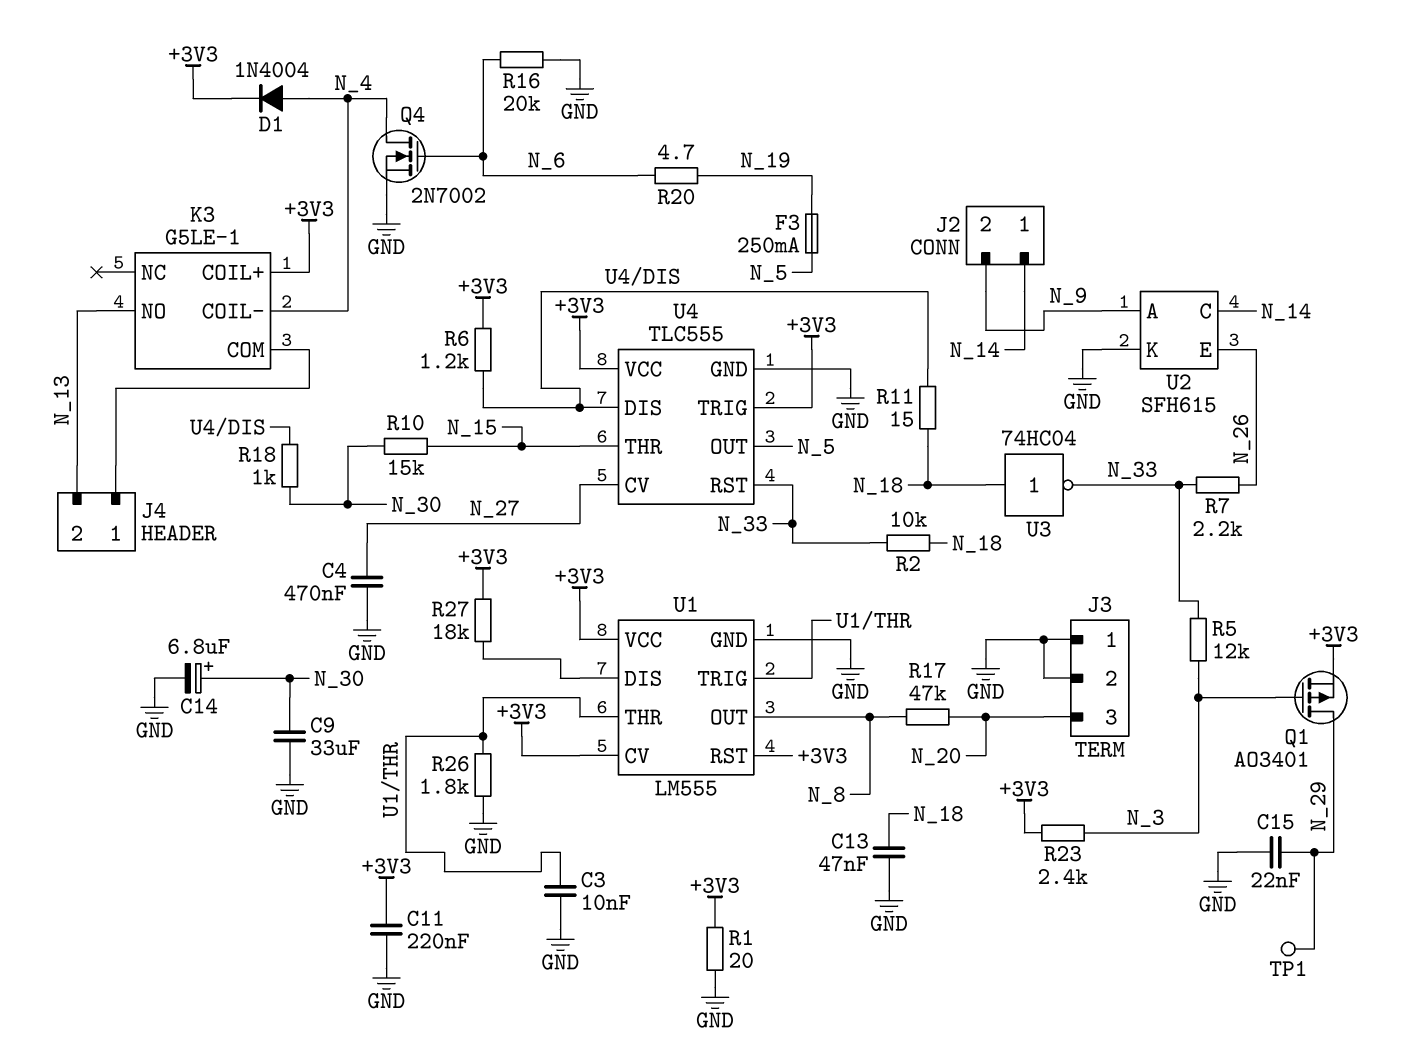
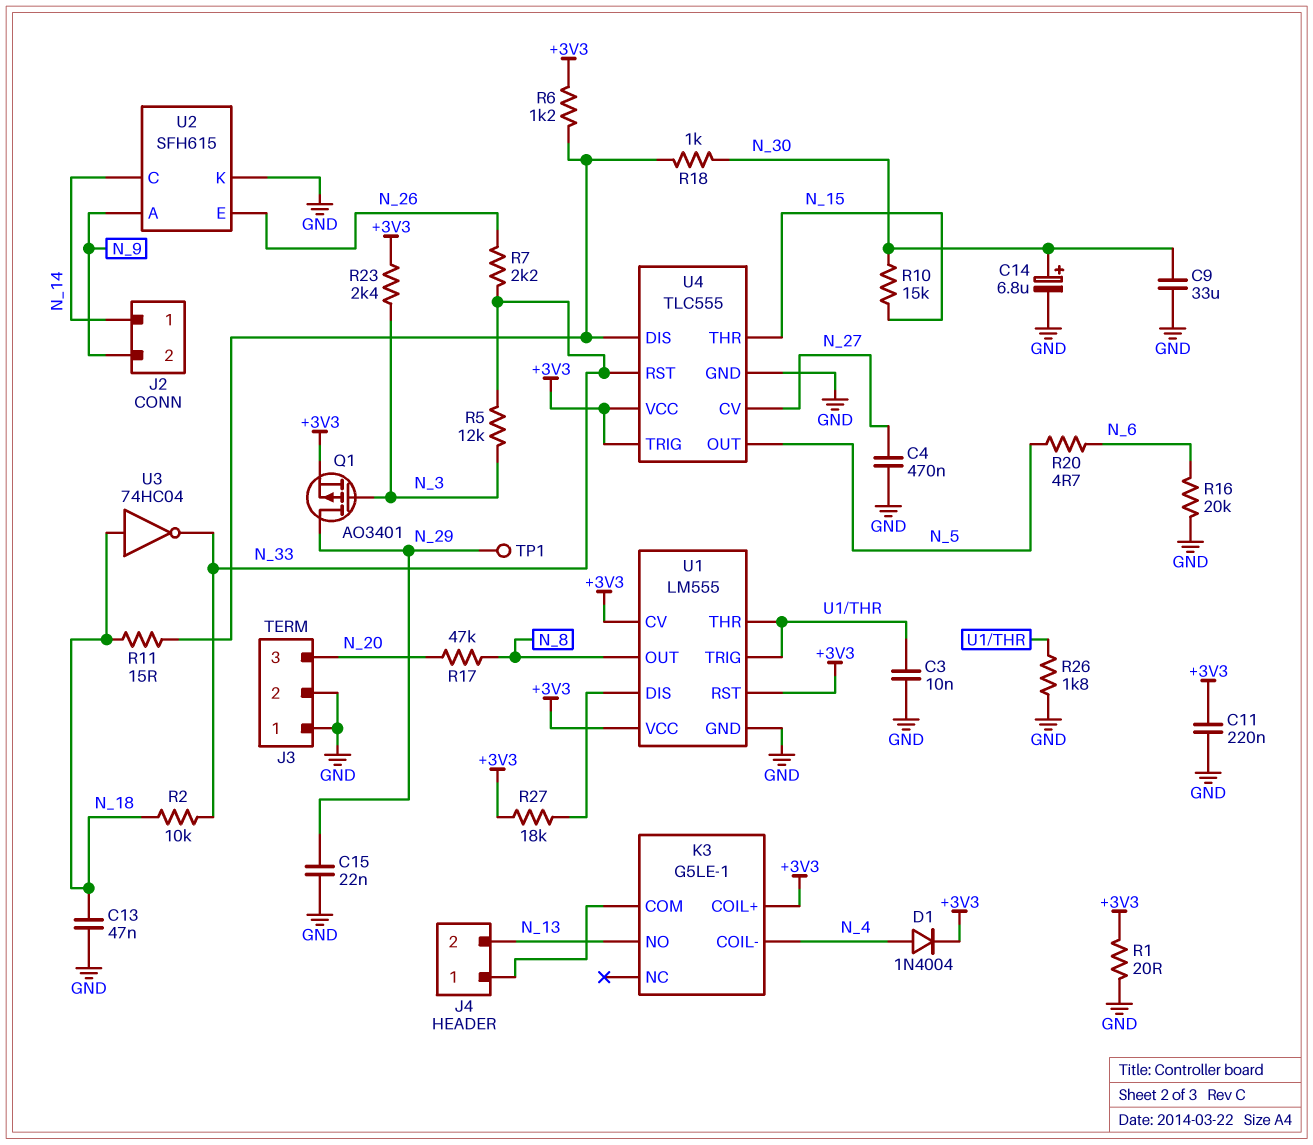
F3: 250mA (N_5, N_19) -> none
Q4: NMOS 2N7002 (G N_6, D N_4, S GND) -> none
R20: 4.7 (N_6, N_19) -> 4.7 (N_5, N_6)

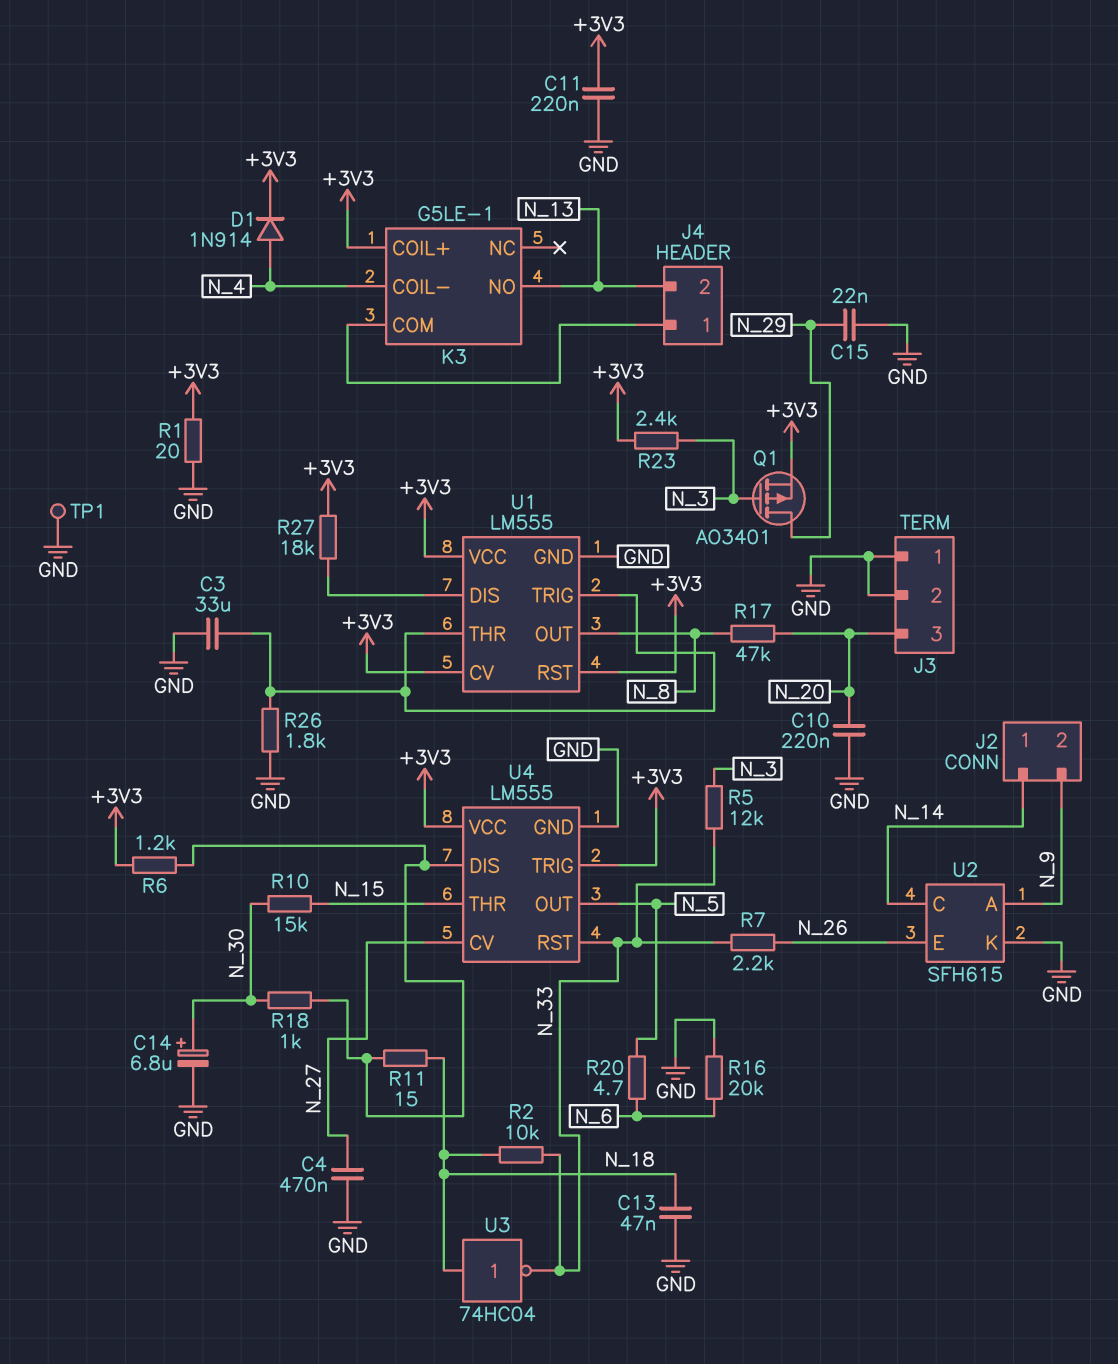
C3: 10nF (GND, U1/THR) -> 33uF (GND, U1/THR)
C9: 33uF (GND, N_30) -> none
C10: none -> 220nF (GND, N_20)
D1: diode 1N4004 (A N_4, K +3V3) -> diode 1N914 (A N_4, K +3V3)
TP1: test point (N_29) -> test point (GND)
U4: TLC555 -> LM555

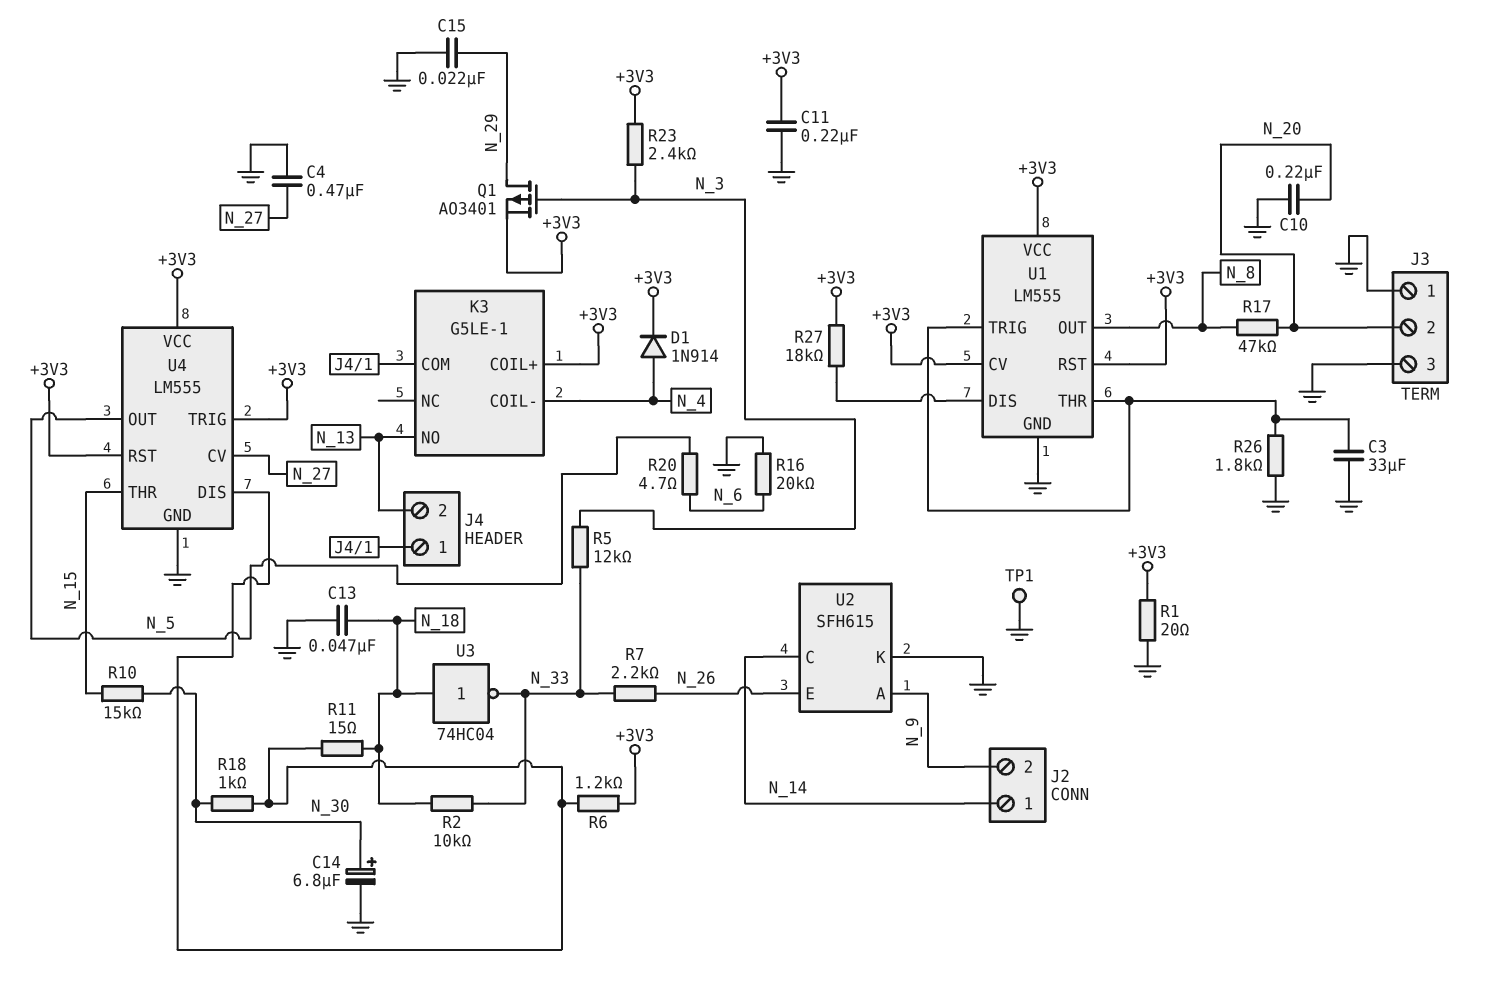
J3 pin 2: GND -> N_20
J3 pin 3: N_20 -> GND
U4 pin RST: N_33 -> +3V3

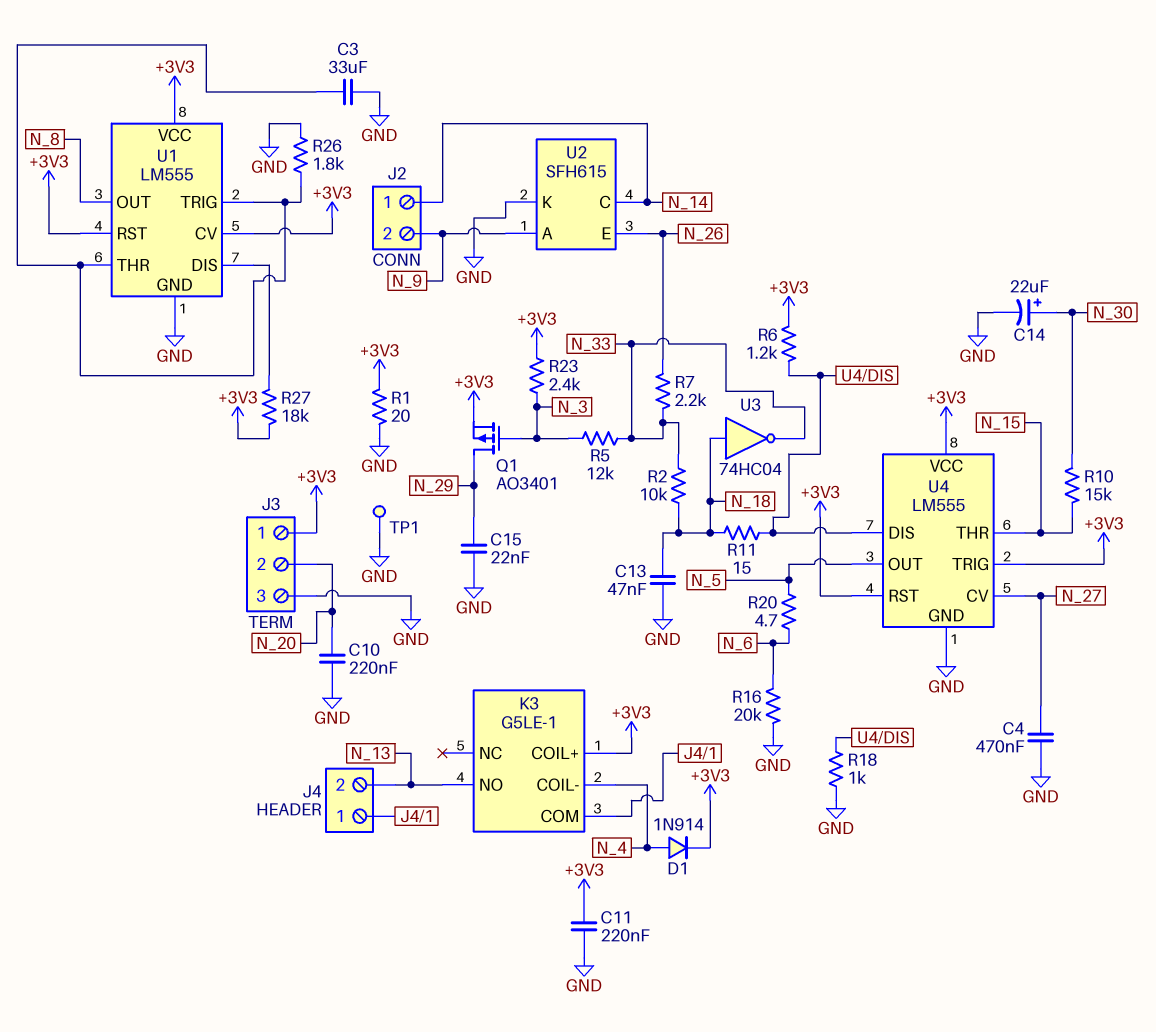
C14: 6.8uF (plus N_30, minus GND) -> 22uF (plus N_30, minus GND)
J3 pin 1: GND -> +3V3
R17: 47k (N_8, N_20) -> none
R18: 1k (N_30, U4/DIS) -> 1k (GND, U4/DIS)

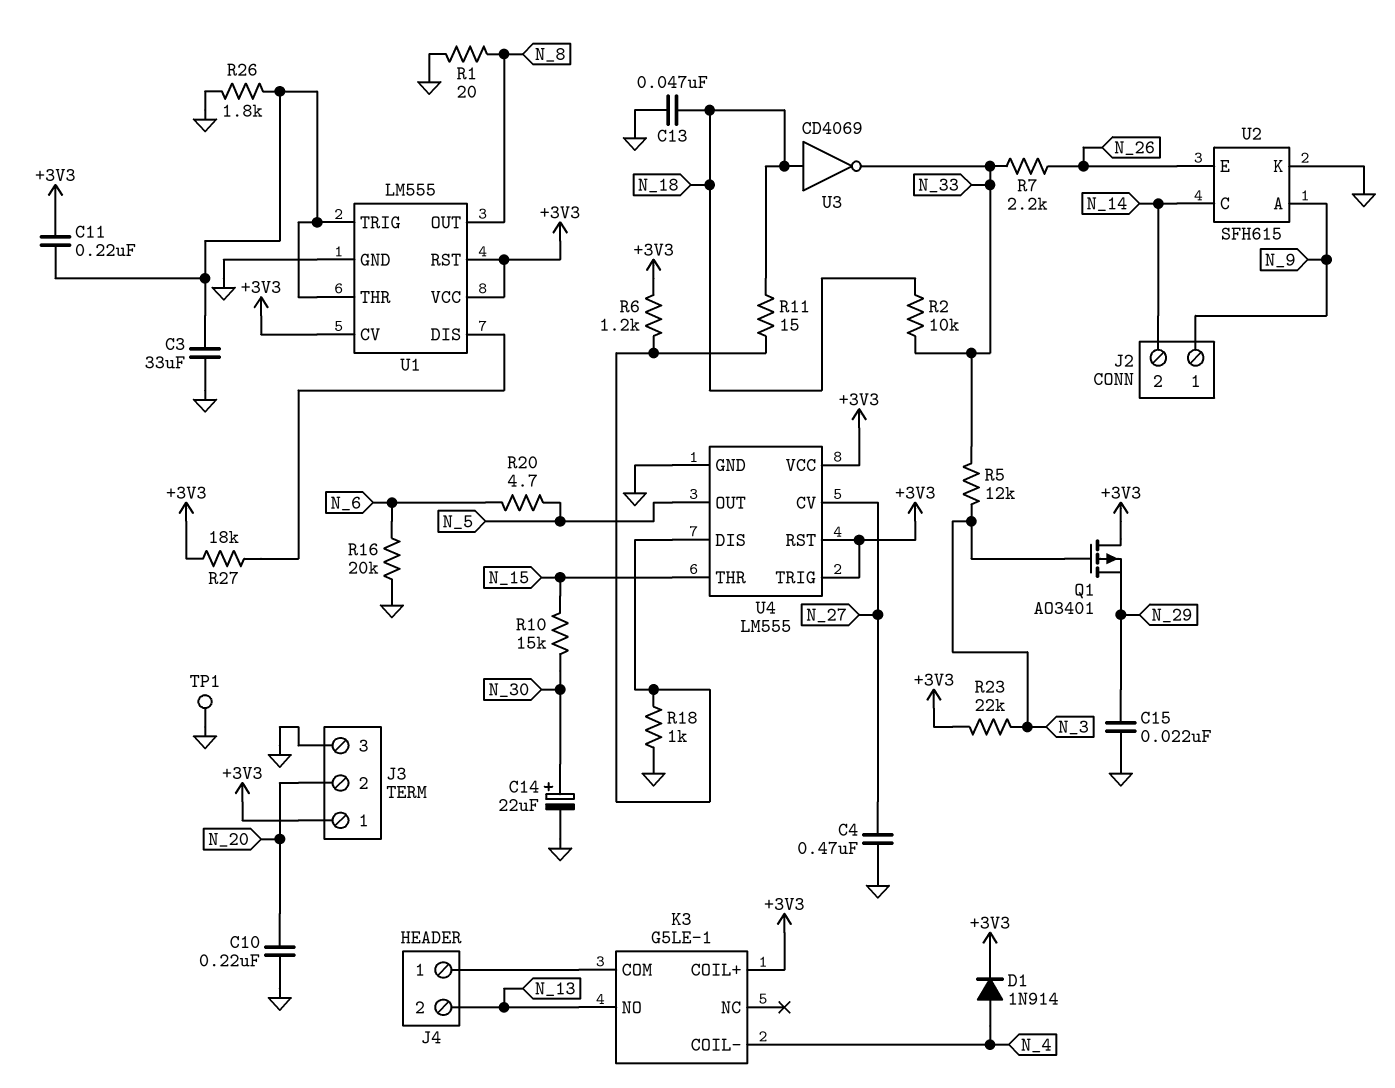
C11: 220nF (+3V3, GND) -> 220nF (+3V3, U1/THR)
J2 pin 1: N_14 -> N_9
J2 pin 2: N_9 -> N_14
Q1: PMOS AO3401 (G N_3, D N_29, S +3V3) -> PMOS AO3401 (G N_3, D +3V3, S N_29)
R1: 20 (+3V3, GND) -> 20 (GND, N_8)
R23: 2.4k (+3V3, N_3) -> 22k (+3V3, N_3)
U3: NOT 74HC04 (in N_18, out N_33) -> NOT CD4069 (in N_18, out N_33)

